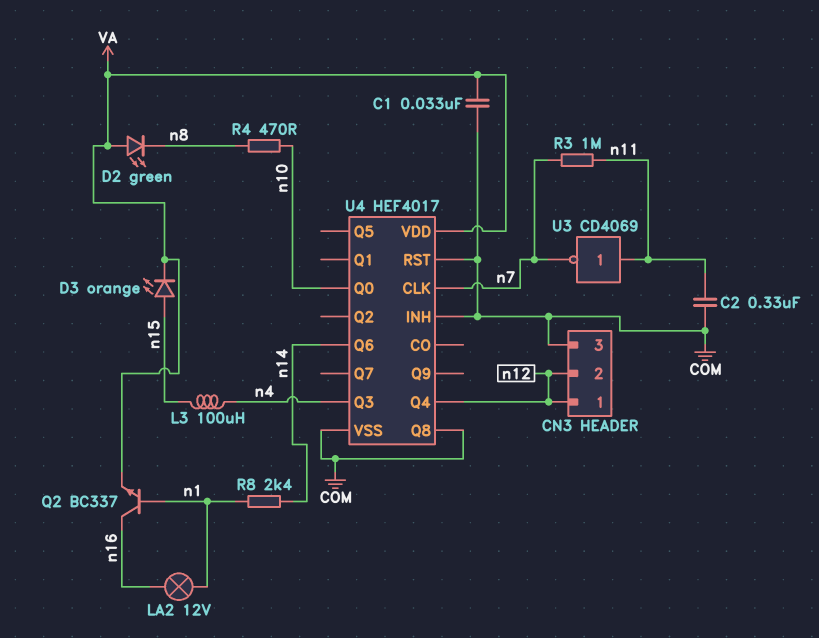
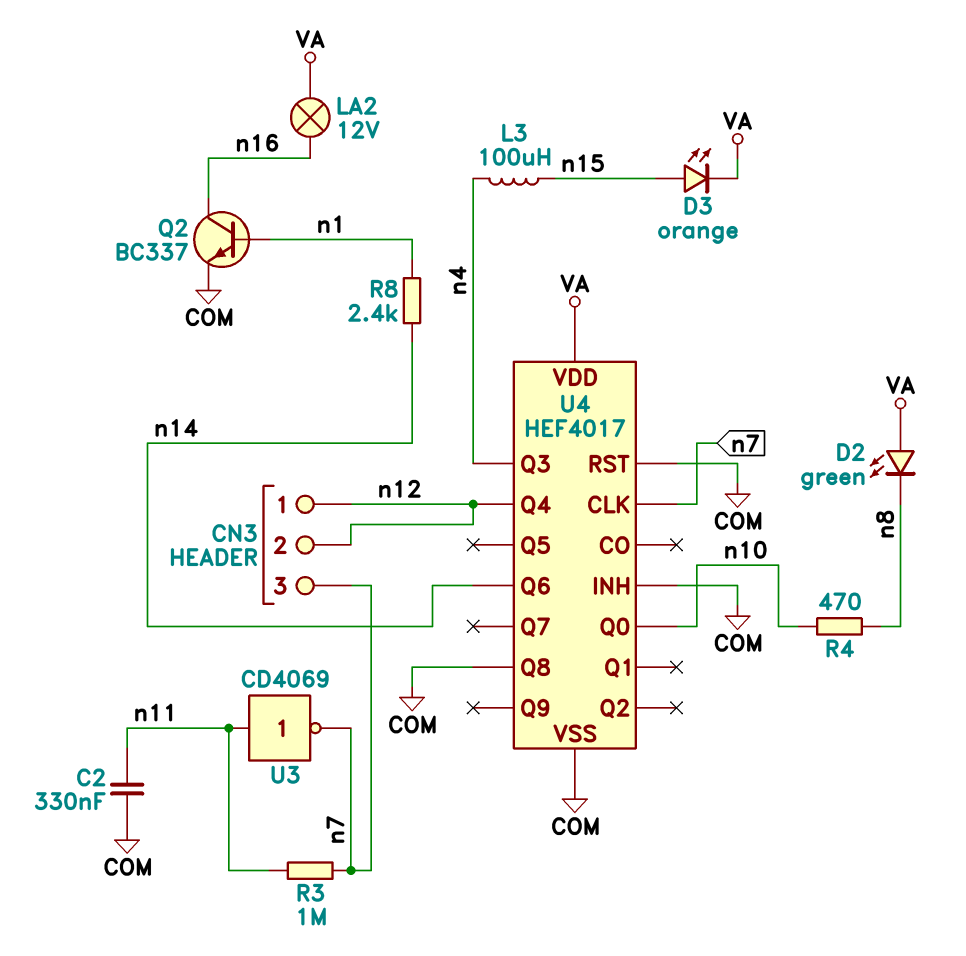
C1: 33nF (COM, VA) -> none
CN3 pin 3: COM -> n7
LA2: lamp 12V (n1, n16) -> lamp 12V (VA, n16)
Q2: NPN BC337 (B n1, C n16, E VA) -> NPN BC337 (B n1, C n16, E COM)

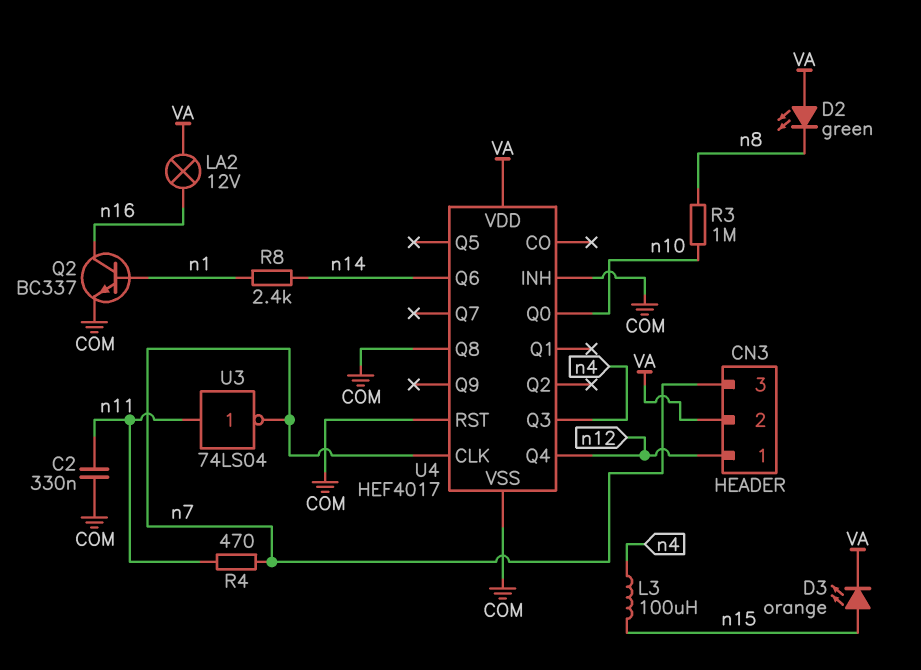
CN3 pin 2: n12 -> VA
R3: 1M (n7, n11) -> 1M (n8, n10)
R4: 470 (n8, n10) -> 470 (n7, n11)
U3: NOT CD4069 (in n11, out n7) -> NOT 74LS04 (in n11, out n7)

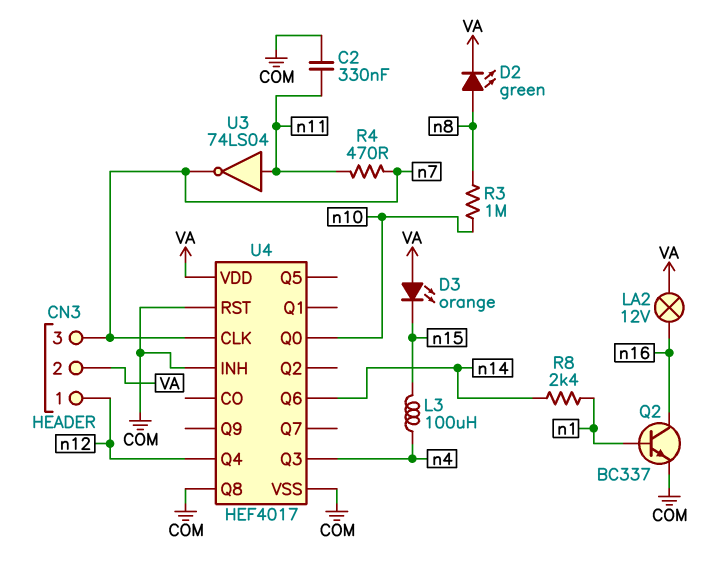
D2: LED green (A VA, K n8) -> LED green (A n8, K VA)
D3: LED orange (A n15, K VA) -> LED orange (A VA, K n15)

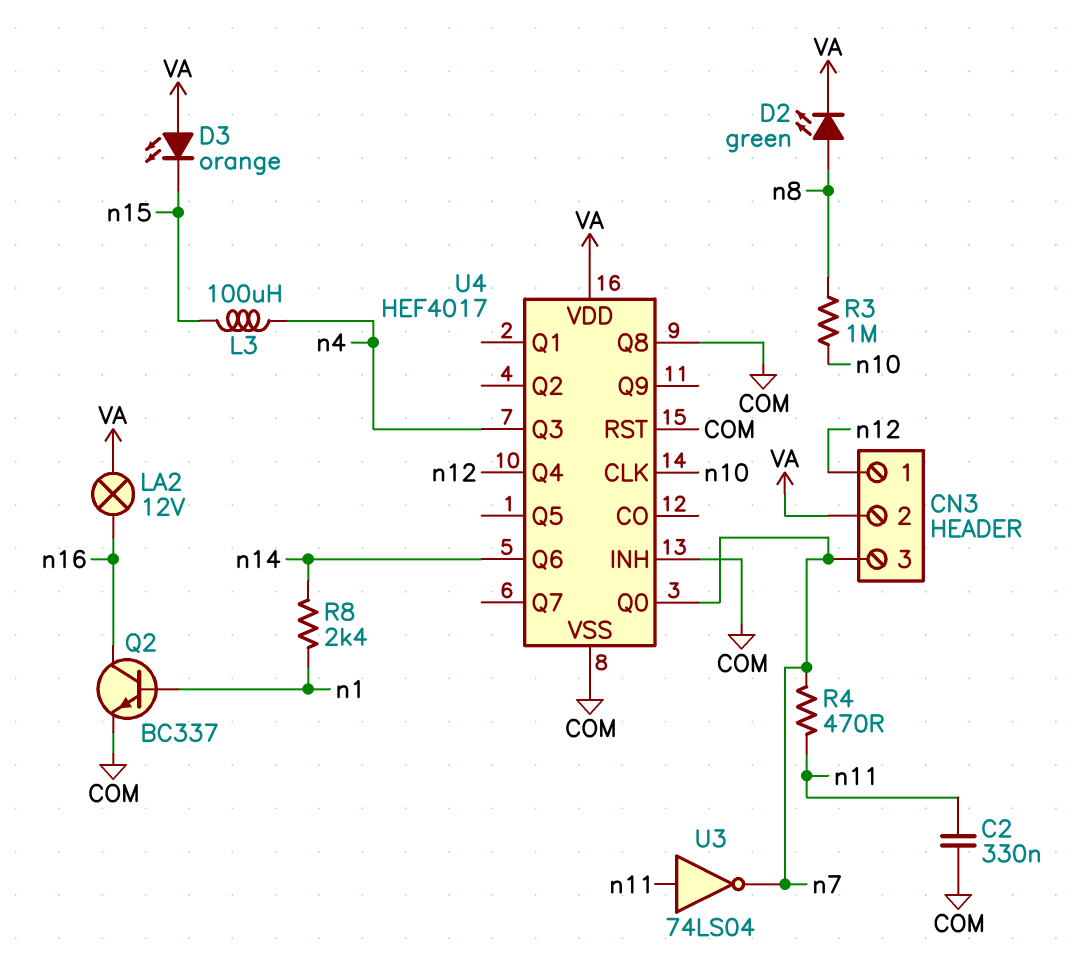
U4 pin CLK: n7 -> n10
U4 pin Q0: n10 -> n7

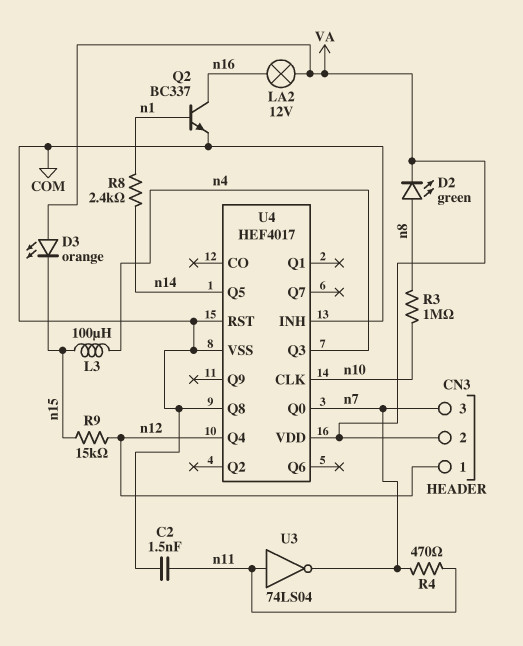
C2: 330nF (COM, n11) -> 1.5nF (COM, n11)
R9: none -> 15k (n12, n15)
U4 pin Q5: none -> n14
U4 pin Q6: n14 -> none

